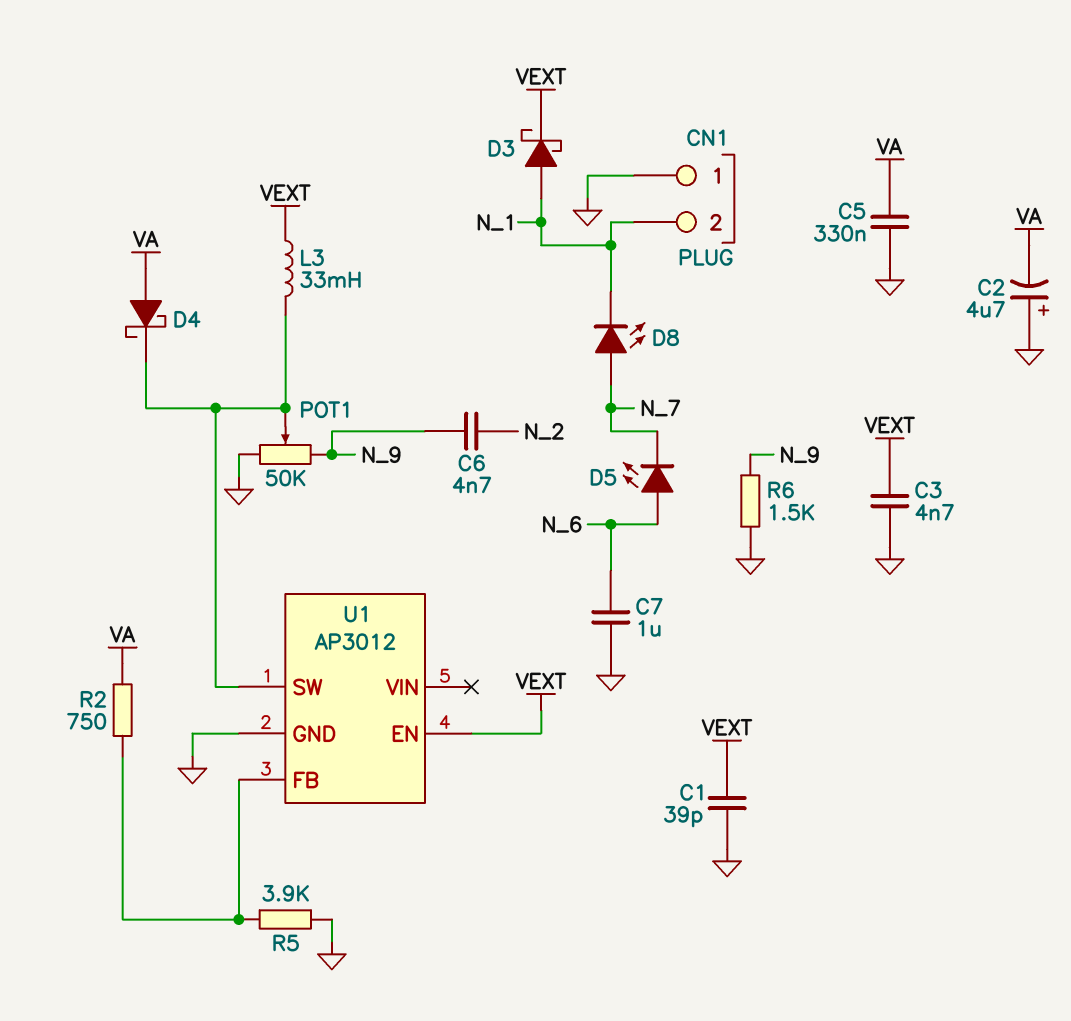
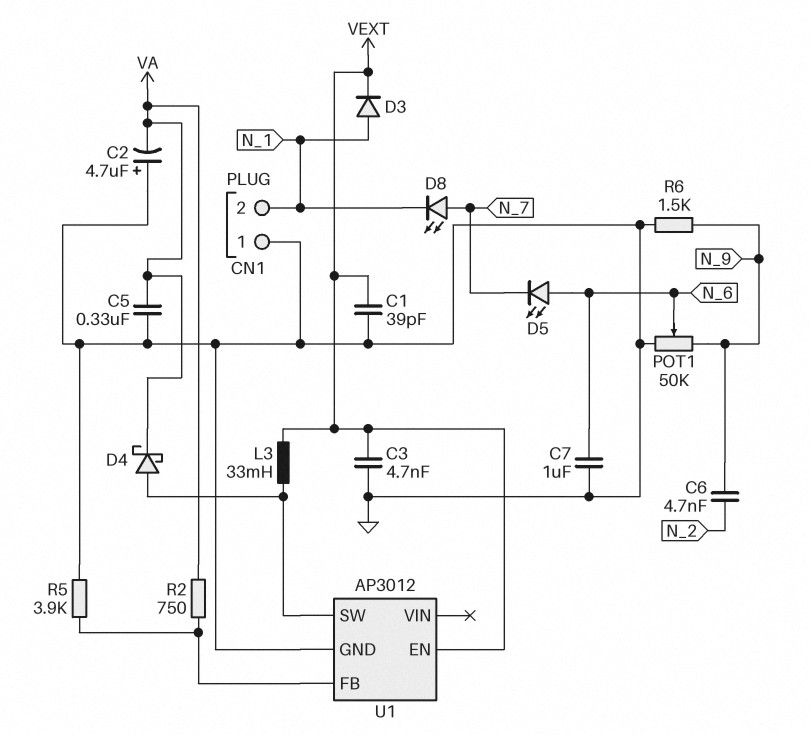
D3: schottky (A N_1, K VEXT) -> diode (A N_1, K VEXT)
D4: schottky (A VA, K U1/SW) -> schottky (A U1/SW, K VA)
POT1: 50k (GND, N_9, wiper U1/SW) -> 50k (GND, N_9, wiper N_6)

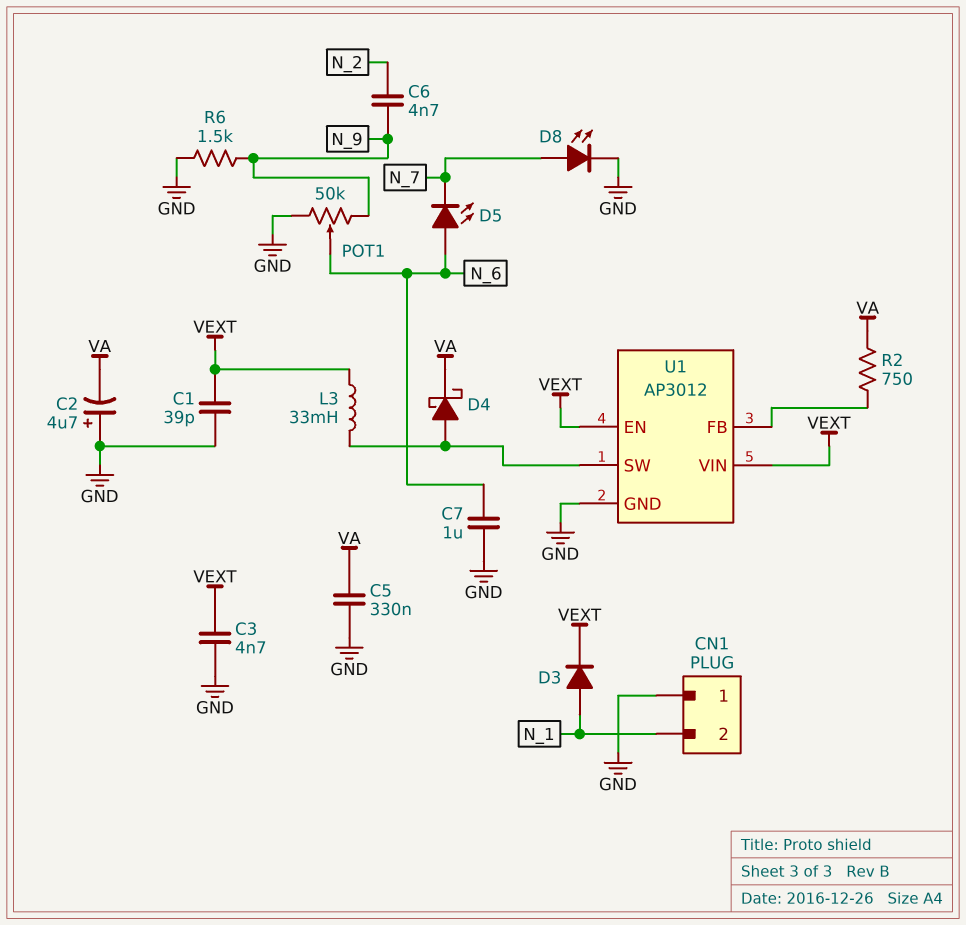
D8: LED (A N_7, K N_1) -> LED (A N_7, K GND)
R5: 3.9k (GND, U1/FB) -> none
U1 pin VIN: none -> VEXT

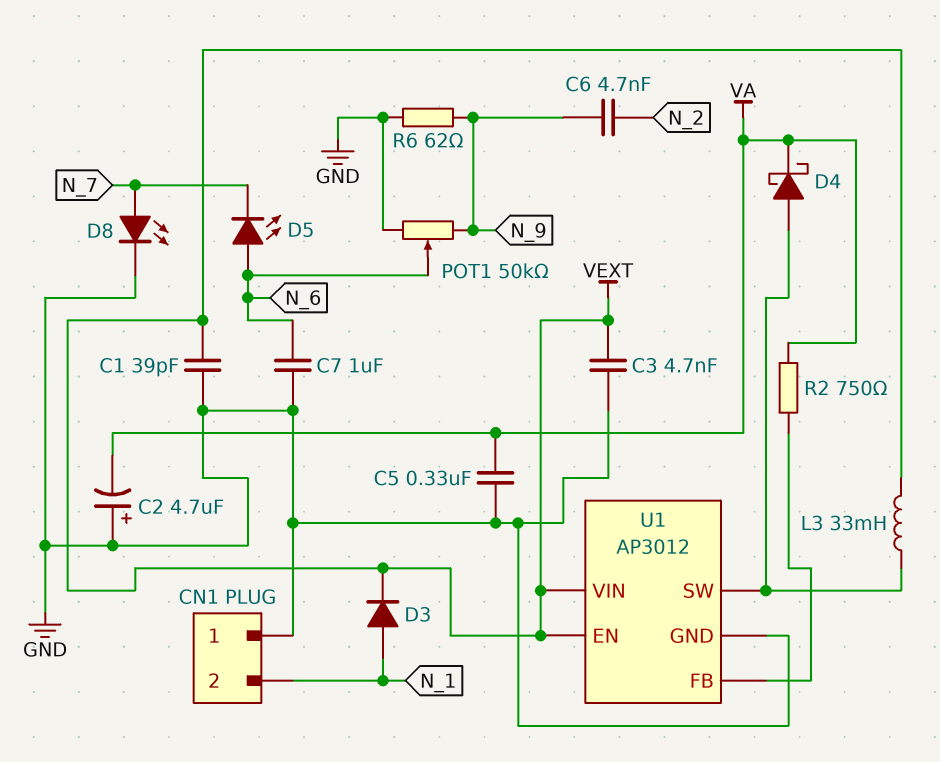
R6: 1.5k (GND, N_9) -> 62 (GND, N_9)

